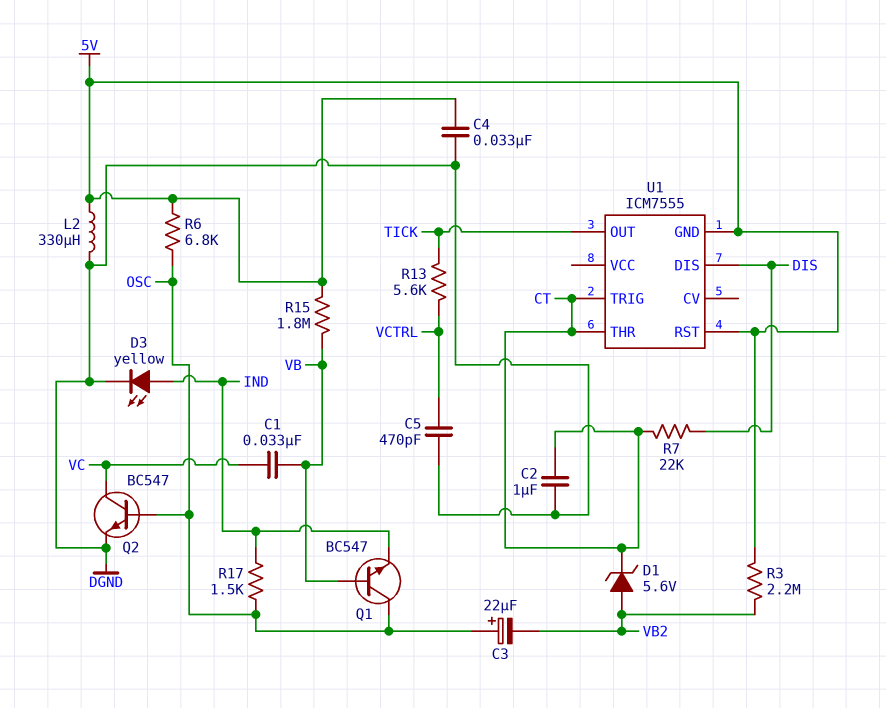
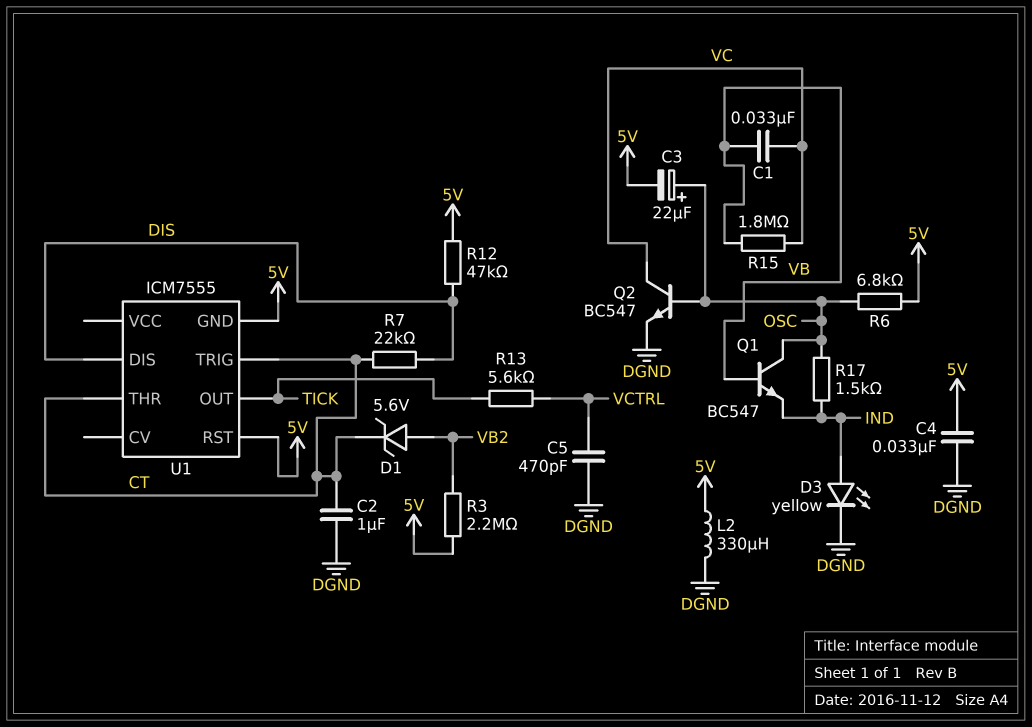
C3: 22uF (plus OSC, minus VB2) -> 22uF (plus OSC, minus 5V)
R12: none -> 47k (5V, DIS)
R15: 1.8M (5V, VB) -> 1.8M (VB, VC)

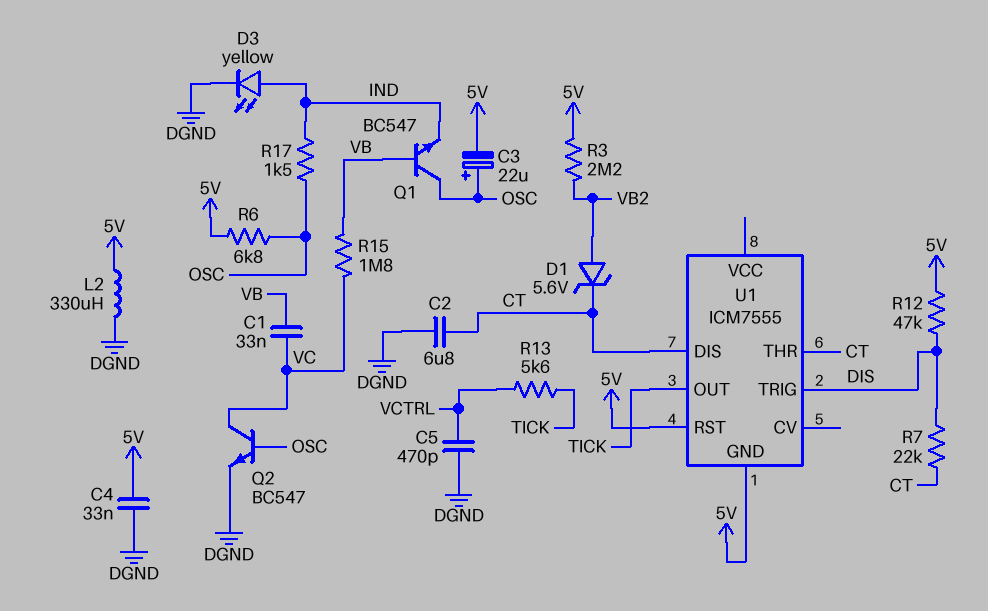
C2: 1uF (CT, DGND) -> 6.8uF (CT, DGND)
U1 pin DIS: DIS -> CT
U1 pin TRIG: CT -> DIS

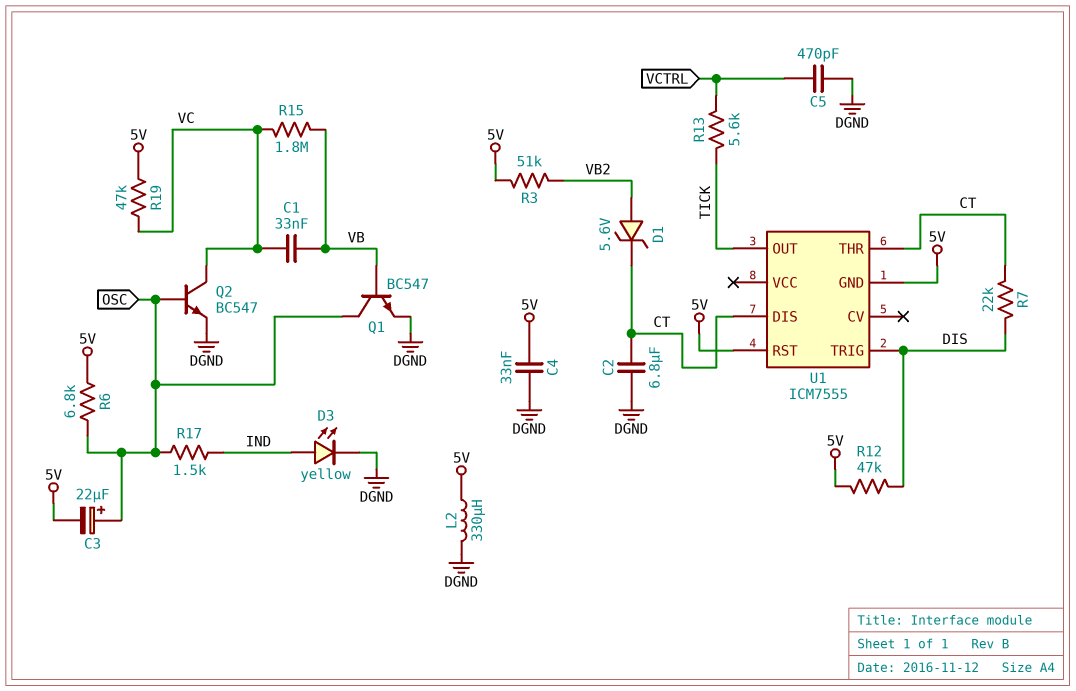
Q1: NPN BC547 (B VB, C OSC, E IND) -> NPN BC547 (B VB, C OSC, E DGND)
R3: 2.2M (5V, VB2) -> 51k (5V, VB2)
R19: none -> 47k (5V, VC)

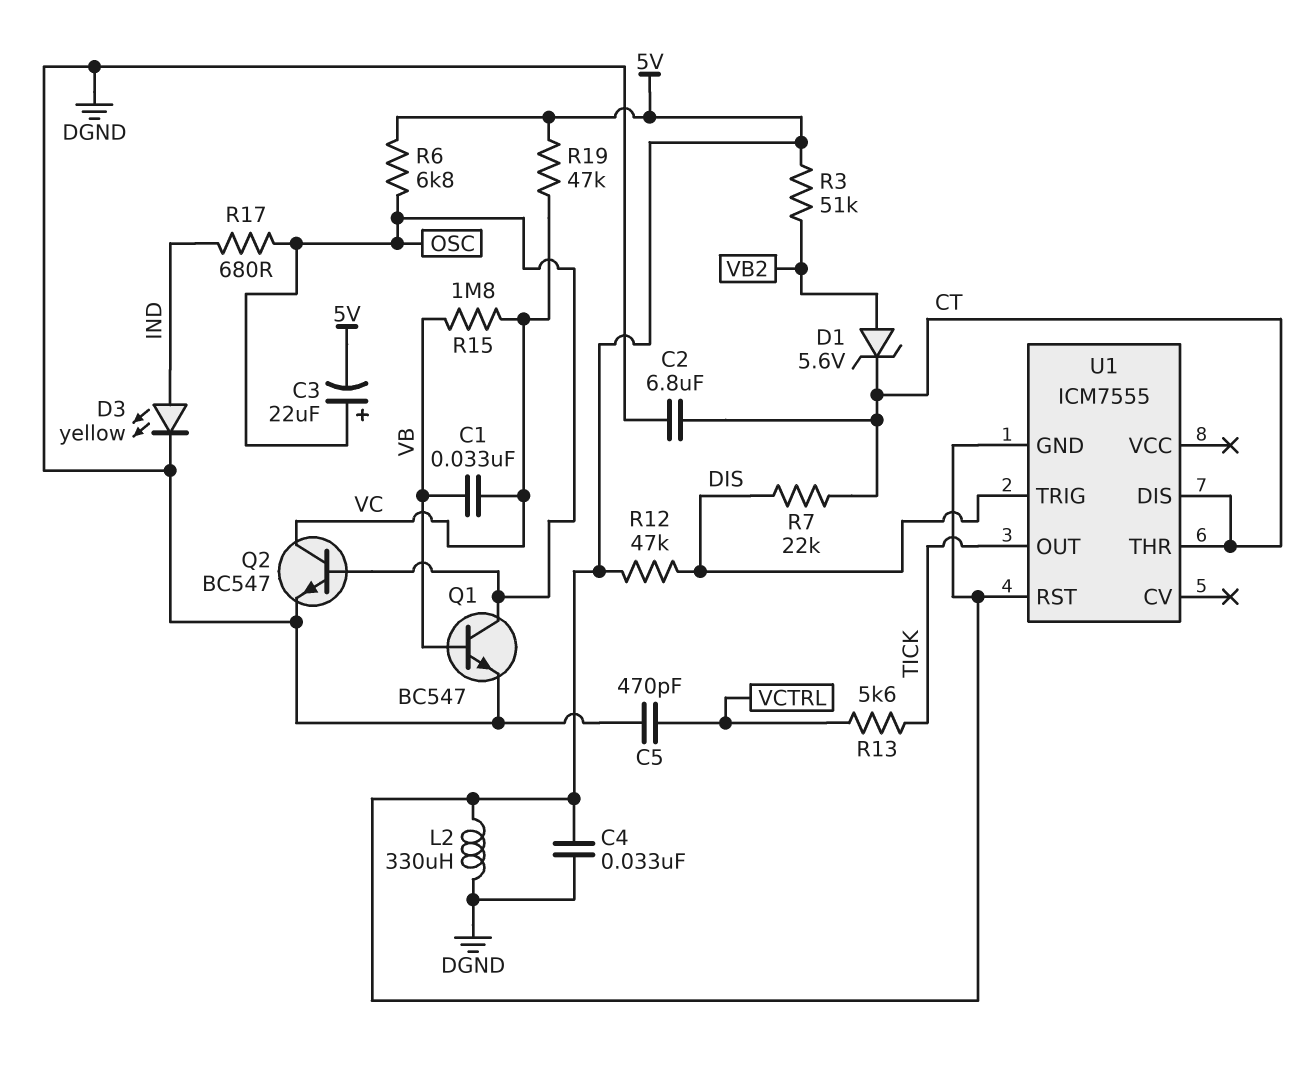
R17: 1.5k (IND, OSC) -> 680 (IND, OSC)

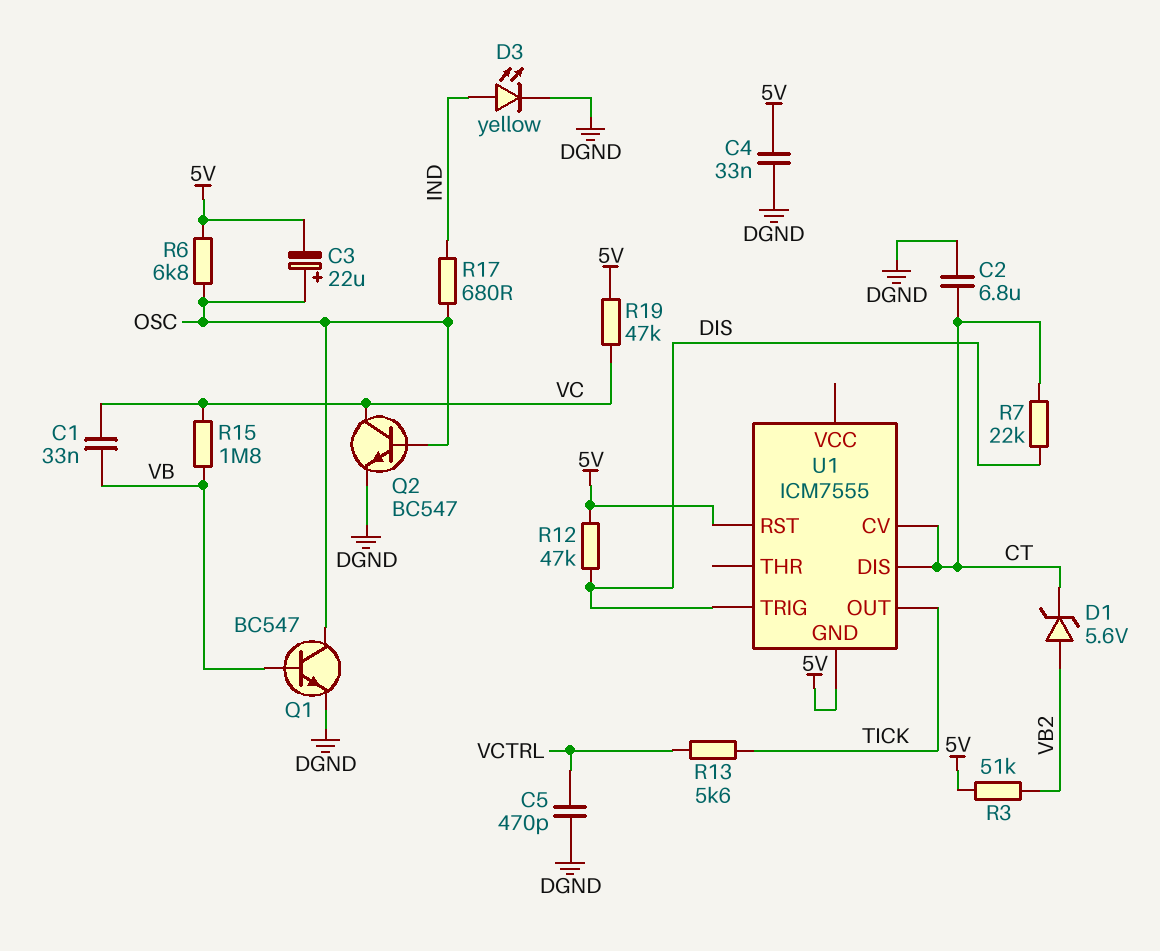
L2: 330uH (5V, DGND) -> none
U1 pin CV: none -> CT
U1 pin THR: CT -> none

